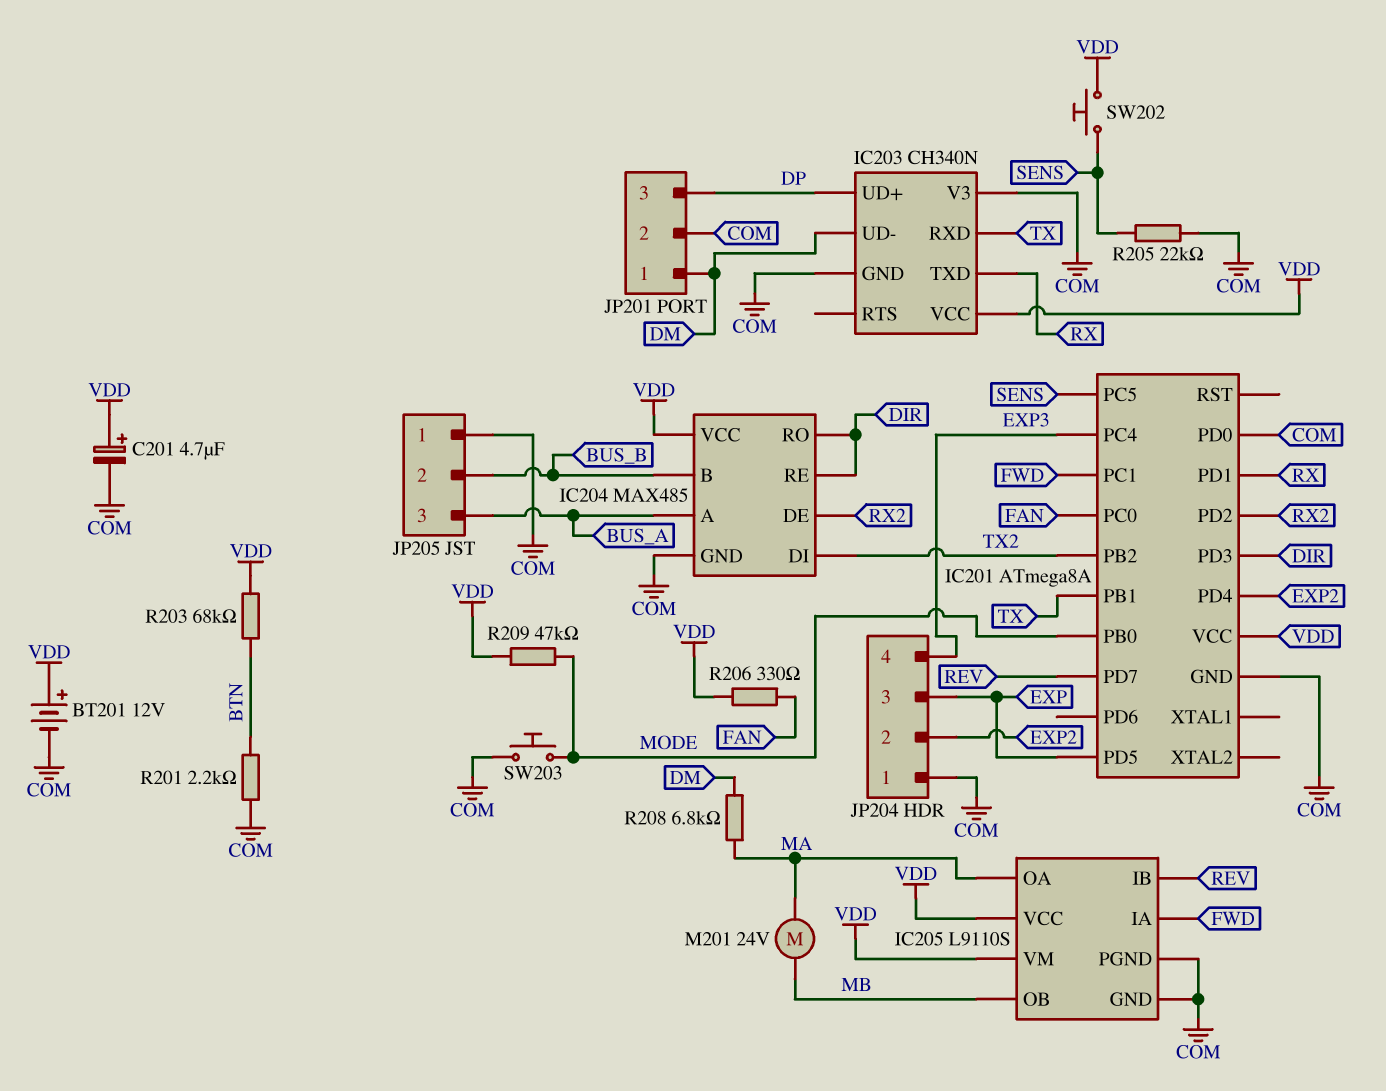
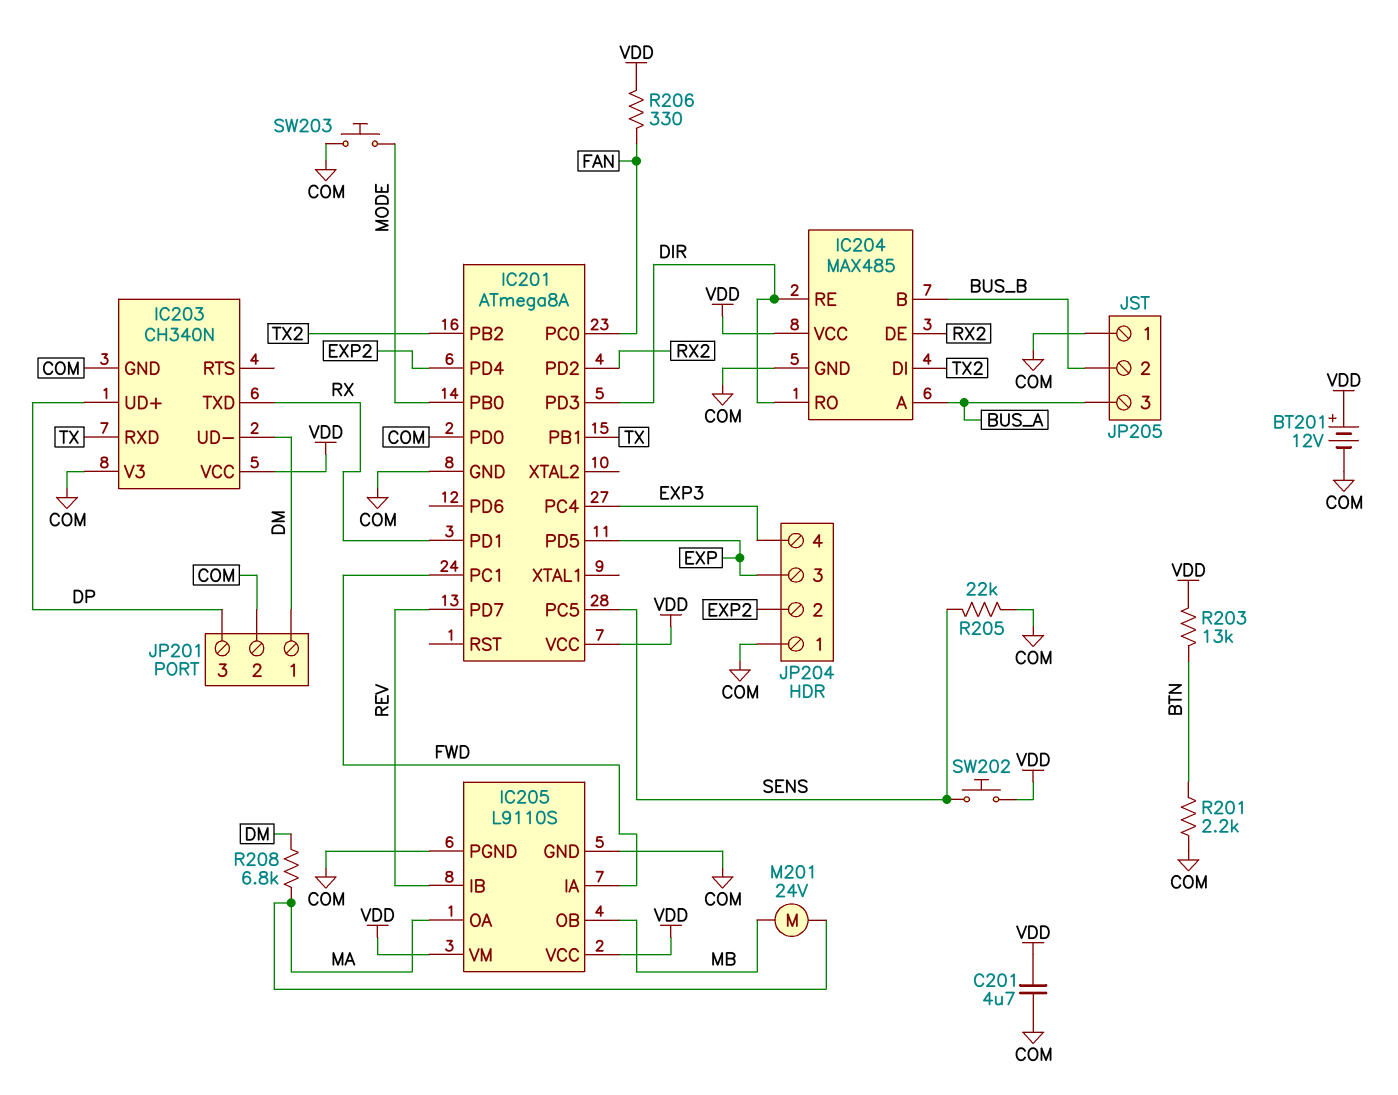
C201: 4.7uF (plus VDD, minus COM) -> 4.7uF (COM, VDD)
R203: 68k (BTN, VDD) -> 13k (BTN, VDD)
R209: 47k (MODE, VDD) -> none

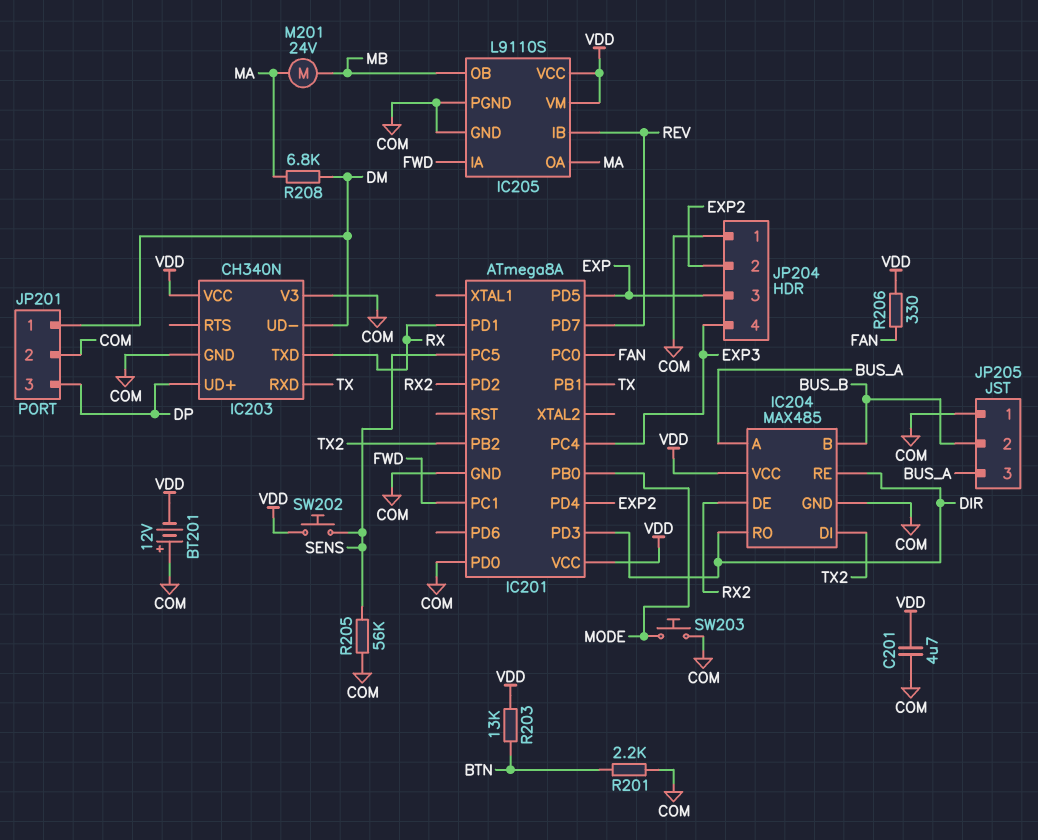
BT201: 12V (plus VDD, minus COM) -> 12V (plus COM, minus VDD)
R205: 22k (COM, SENS) -> 56k (COM, SENS)

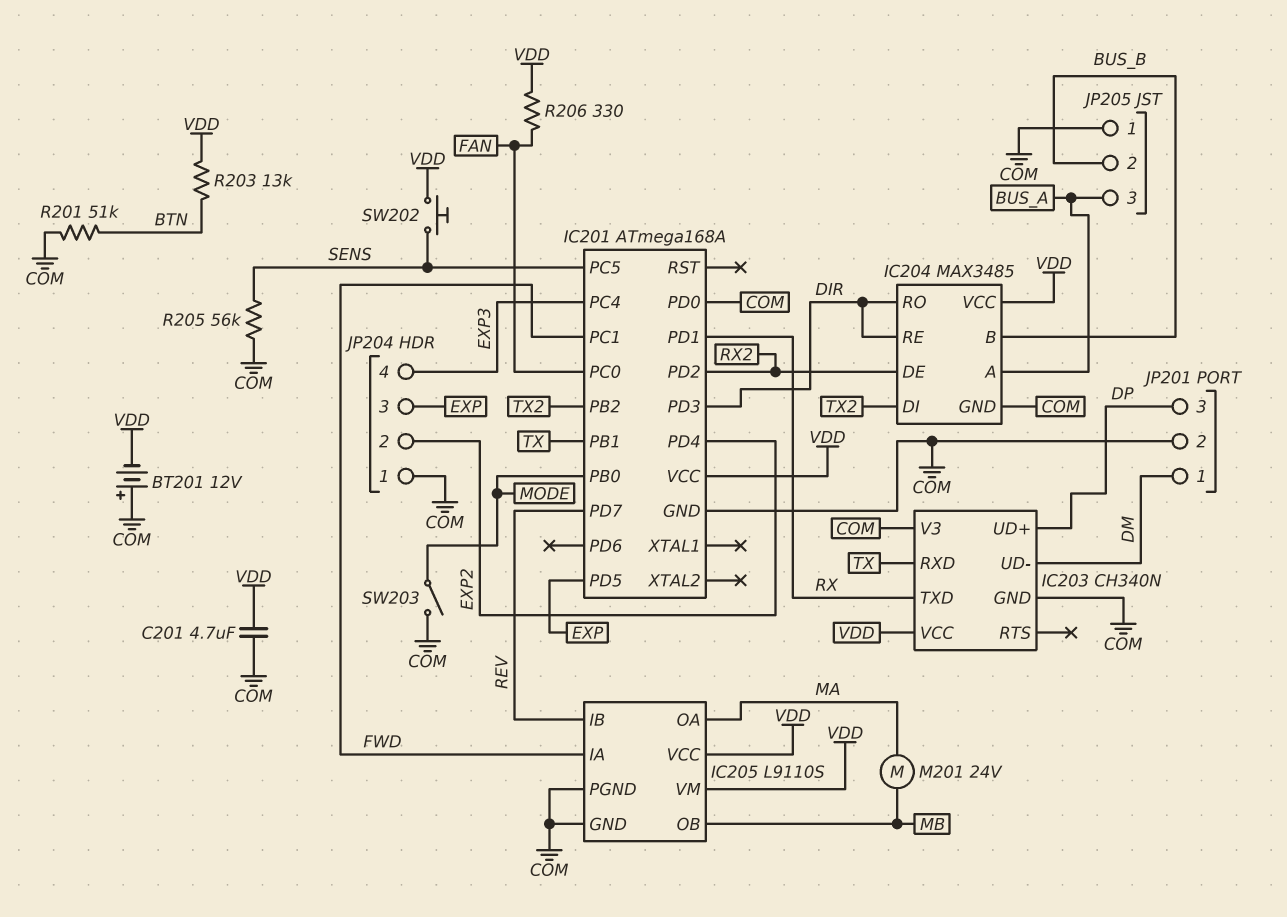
IC201: ATmega8A -> ATmega168A
IC204: MAX485 -> MAX3485
R201: 2.2k (BTN, COM) -> 51k (BTN, COM)
R208: 6.8k (DM, MA) -> none
SW203: button (COM, MODE) -> switch (COM, MODE)

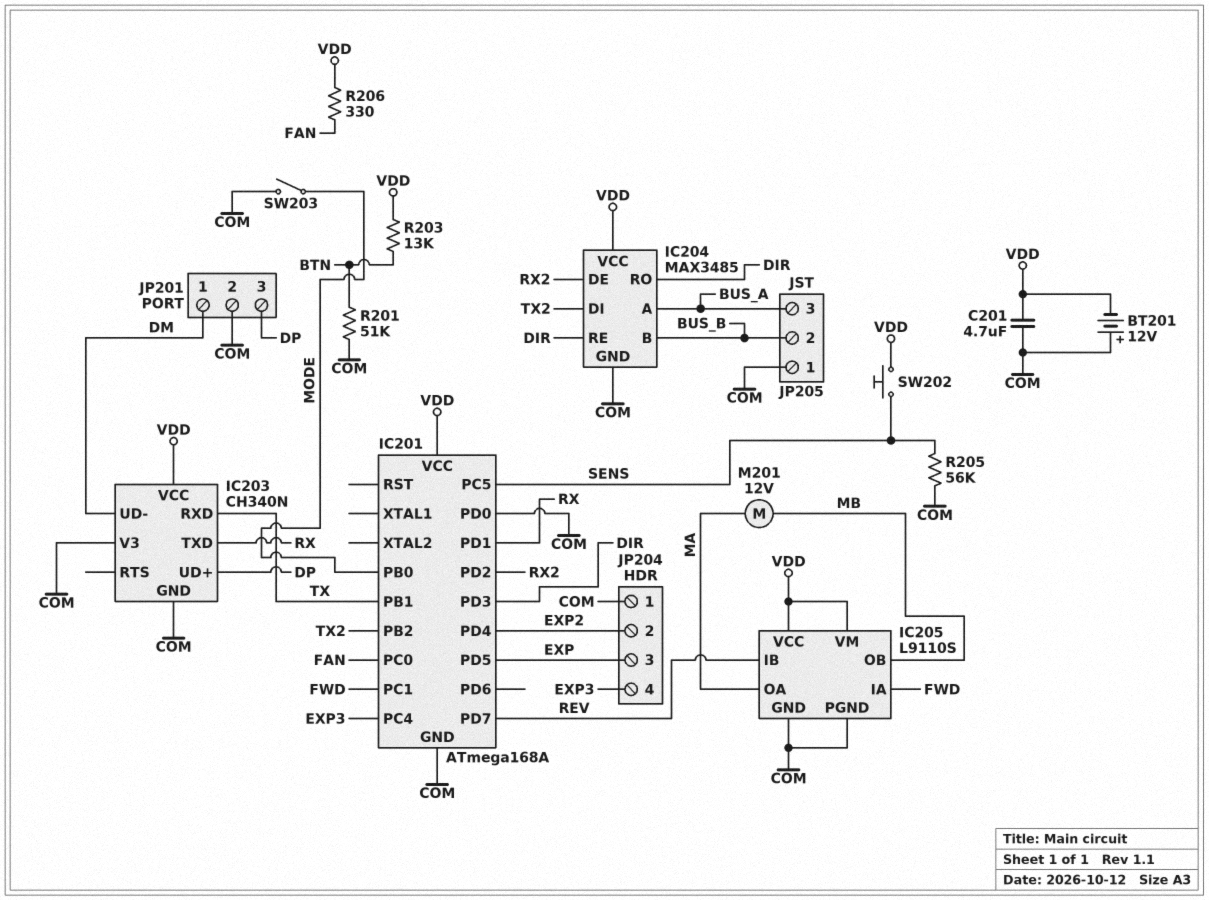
M201: motor 24V (MA, MB) -> motor 12V (MA, MB)

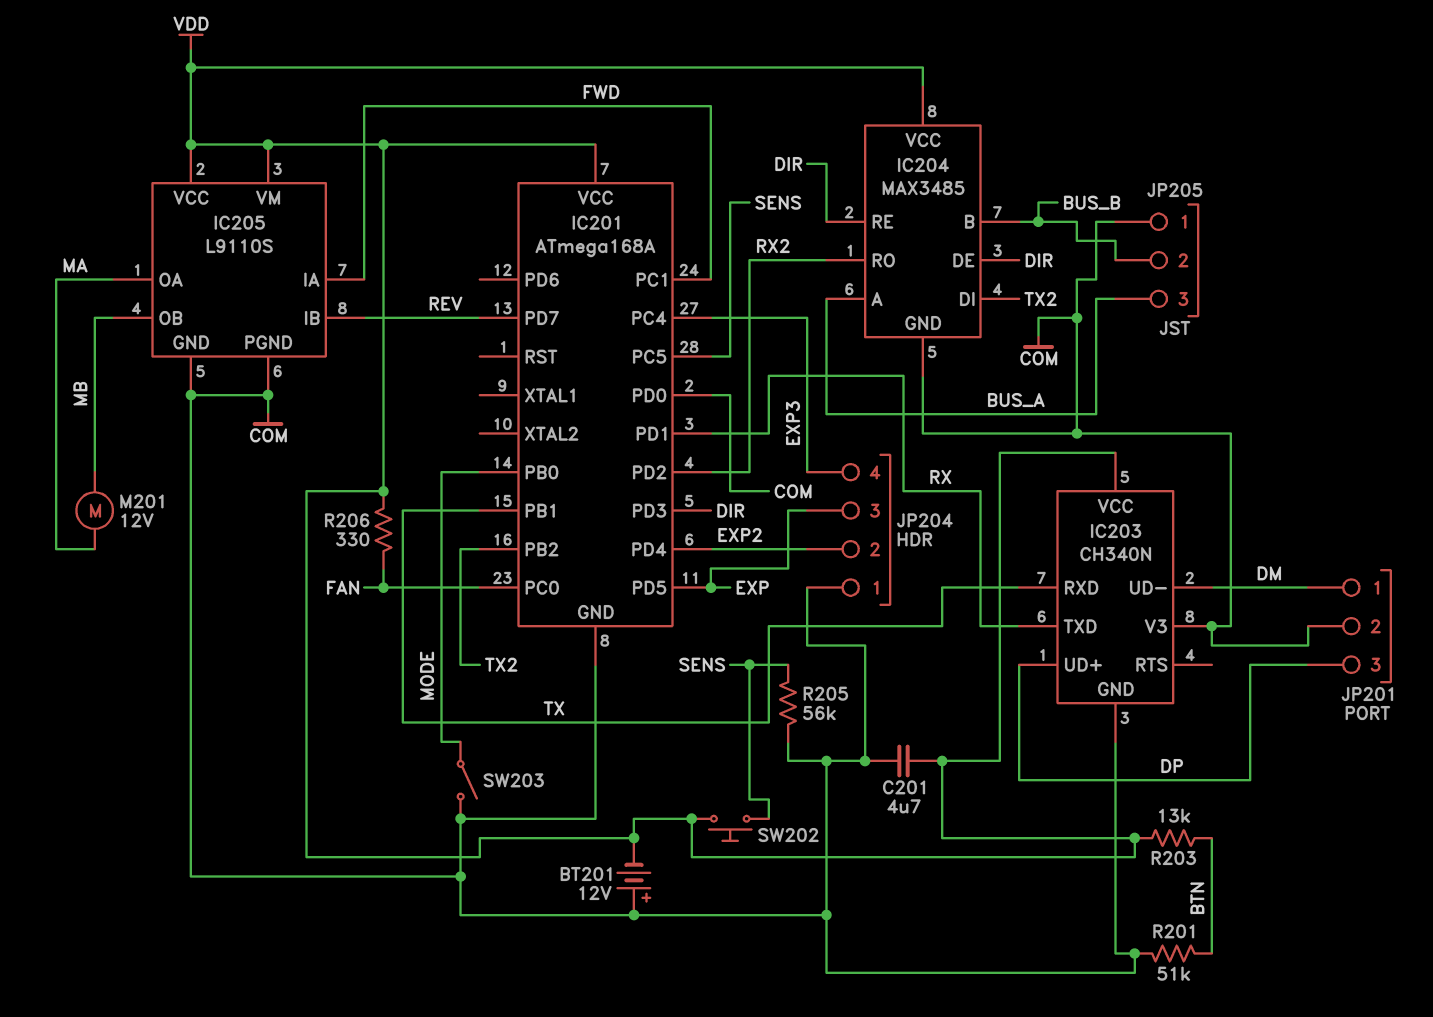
IC204 pin DE: RX2 -> DIR
IC204 pin RO: DIR -> RX2

